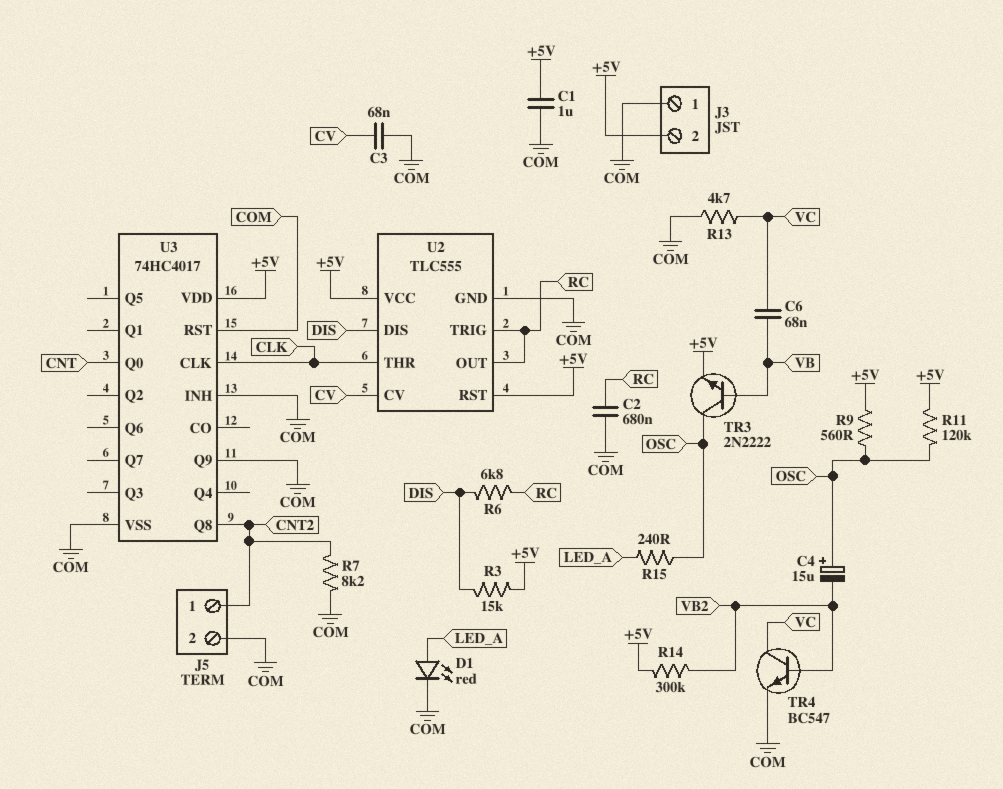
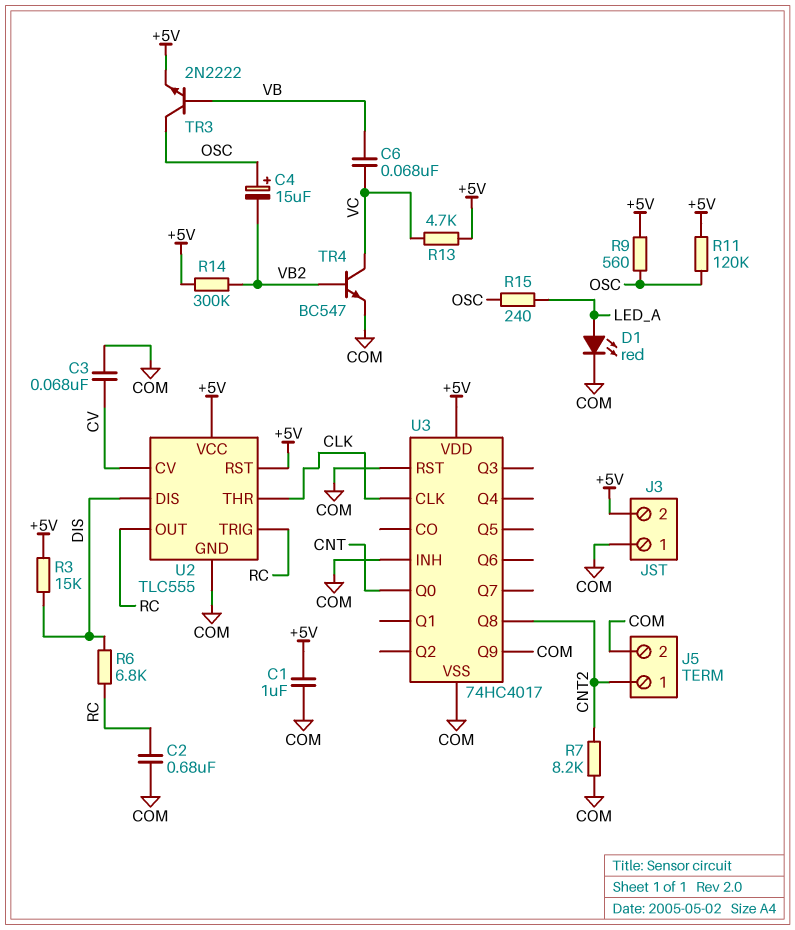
R13: 4.7k (COM, VC) -> 4.7k (+5V, VC)

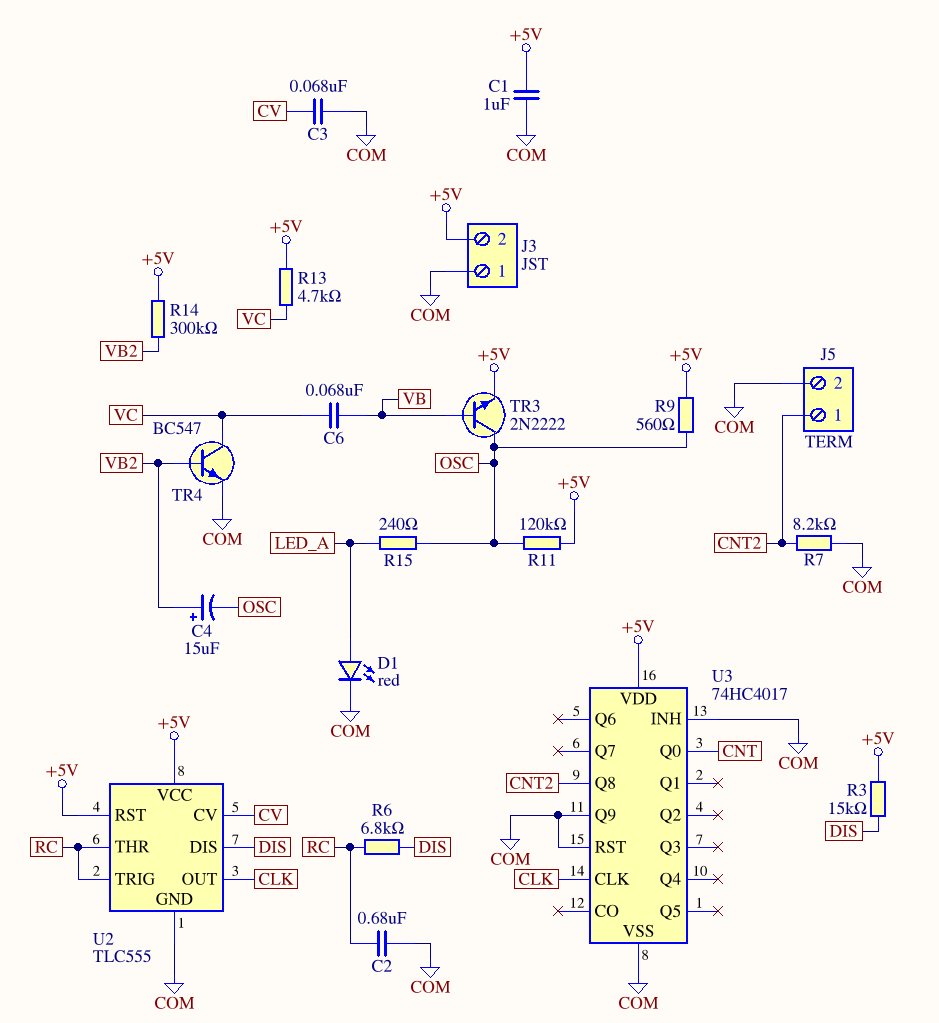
C4: 15uF (plus OSC, minus VB2) -> 15uF (plus VB2, minus OSC)
U2 pin OUT: RC -> CLK
U2 pin THR: CLK -> RC

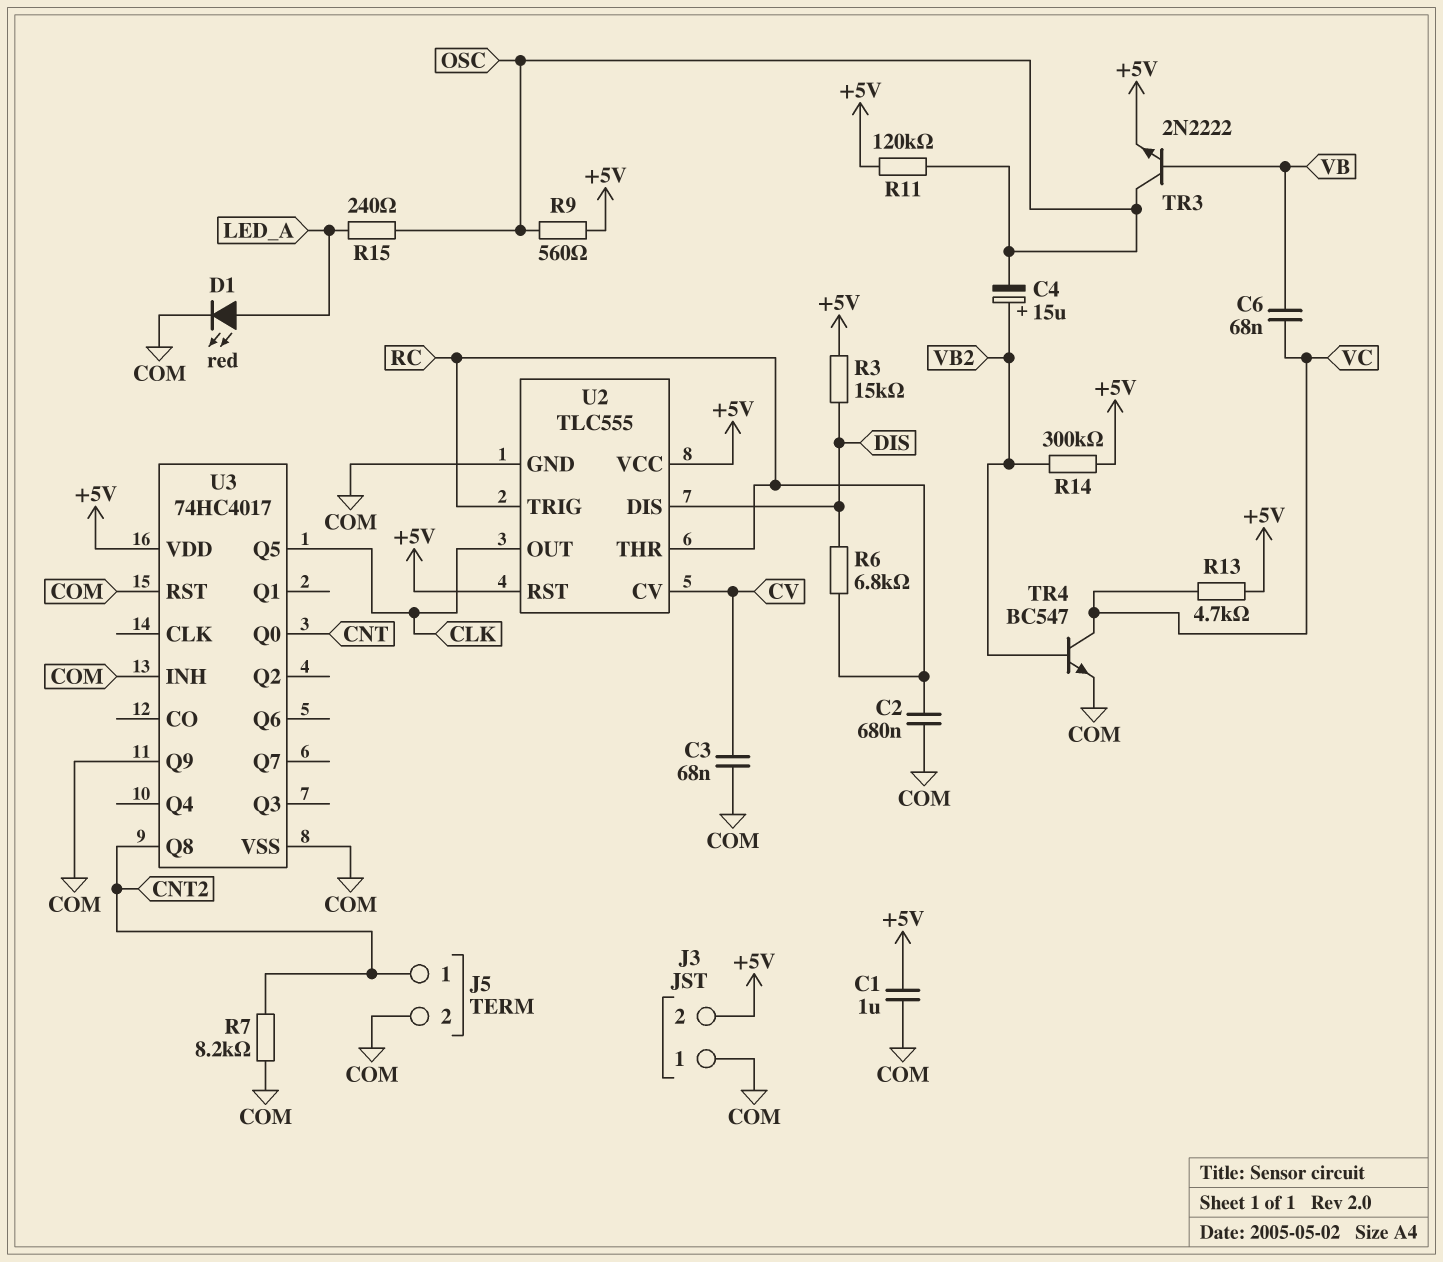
U3 pin CLK: CLK -> none
U3 pin Q5: none -> CLK

